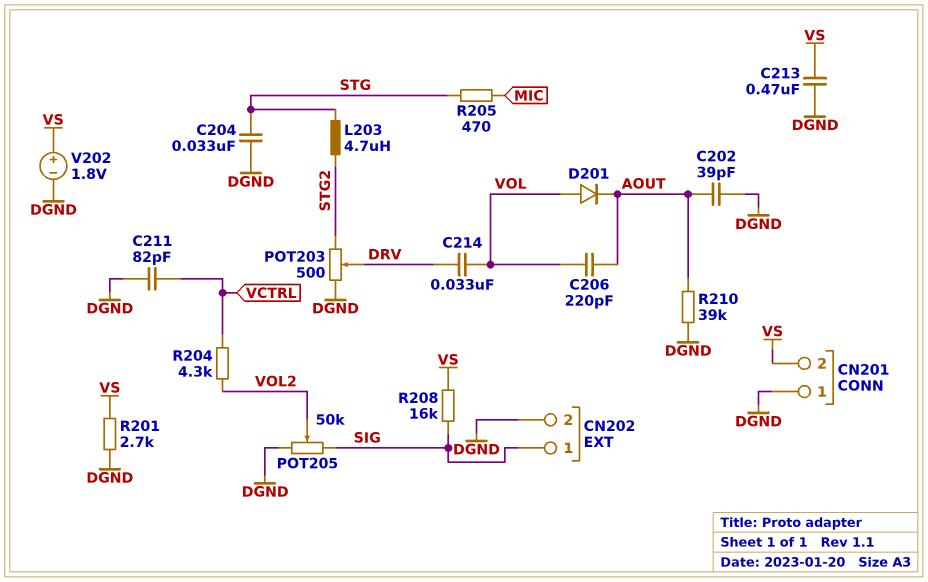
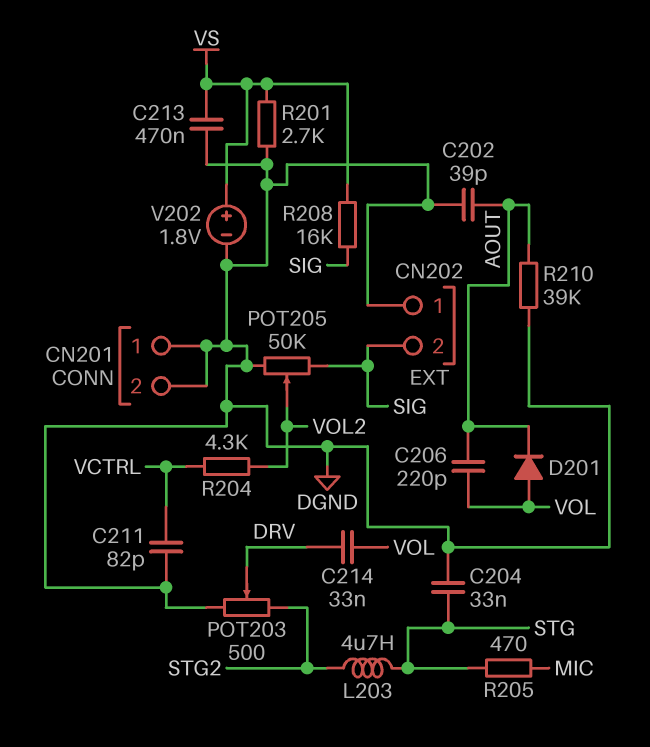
CN201 pin 2: VS -> DGND
CN202 pin 1: SIG -> DGND
CN202 pin 2: DGND -> SIG

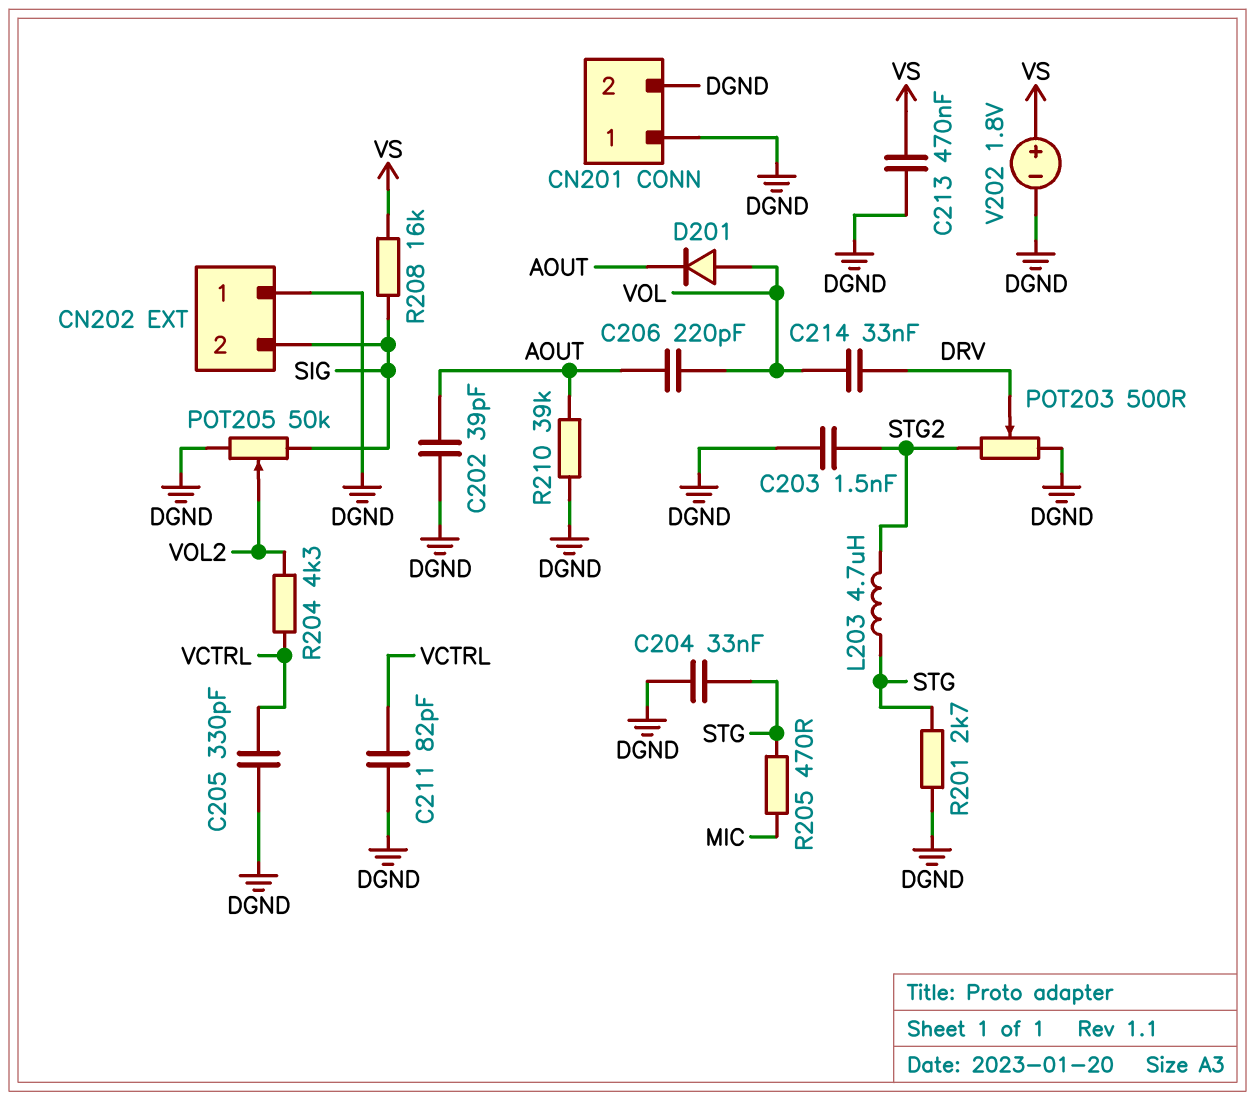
C203: none -> 1.5nF (DGND, STG2)
C205: none -> 330pF (DGND, VCTRL)
R201: 2.7k (DGND, VS) -> 2.7k (DGND, STG)

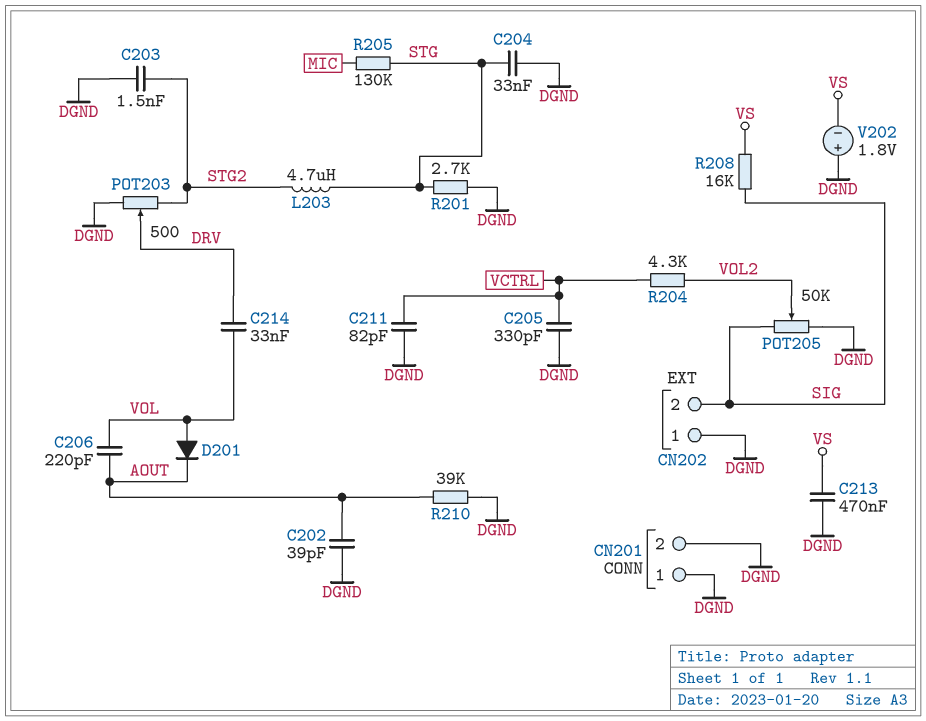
R205: 470 (MIC, STG) -> 130k (MIC, STG)
V202: 1.8V (plus VS, minus DGND) -> 1.8V (plus DGND, minus VS)

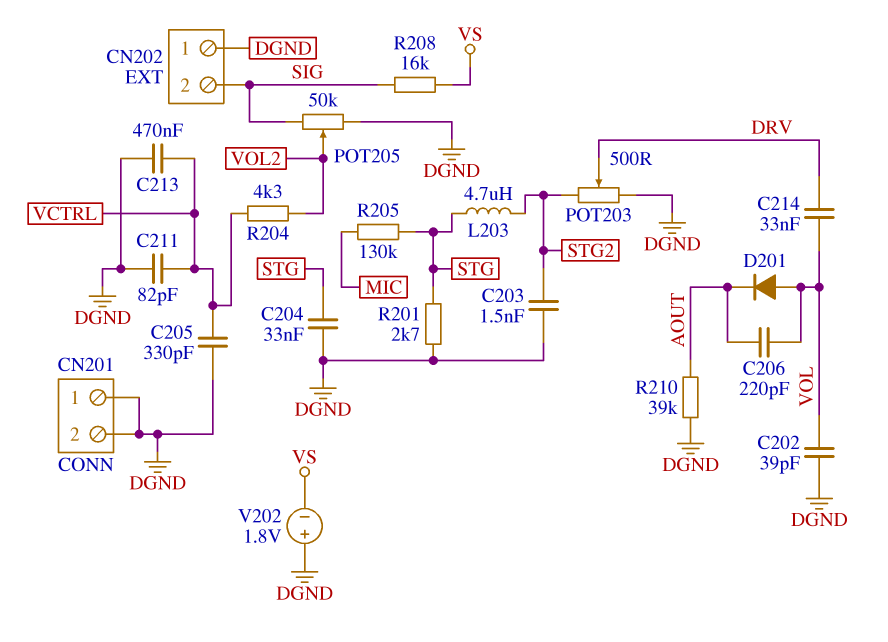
C202: 39pF (AOUT, DGND) -> 39pF (DGND, VOL)
C213: 470nF (DGND, VS) -> 470nF (DGND, VCTRL)

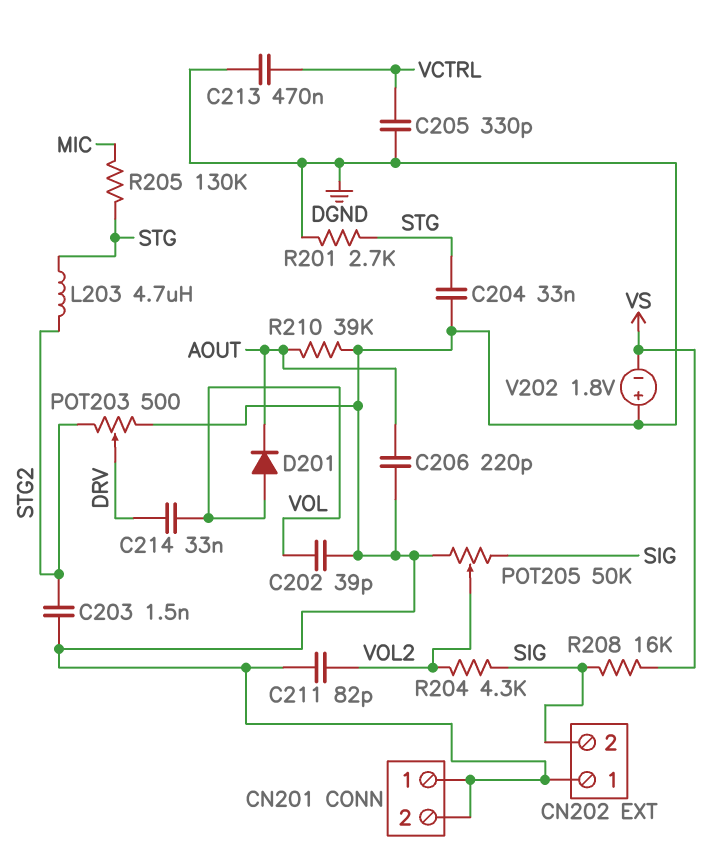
C206: 220pF (AOUT, VOL) -> 220pF (AOUT, DGND)
C211: 82pF (DGND, VCTRL) -> 82pF (DGND, VOL2)
R204: 4.3k (VCTRL, VOL2) -> 4.3k (SIG, VOL2)

